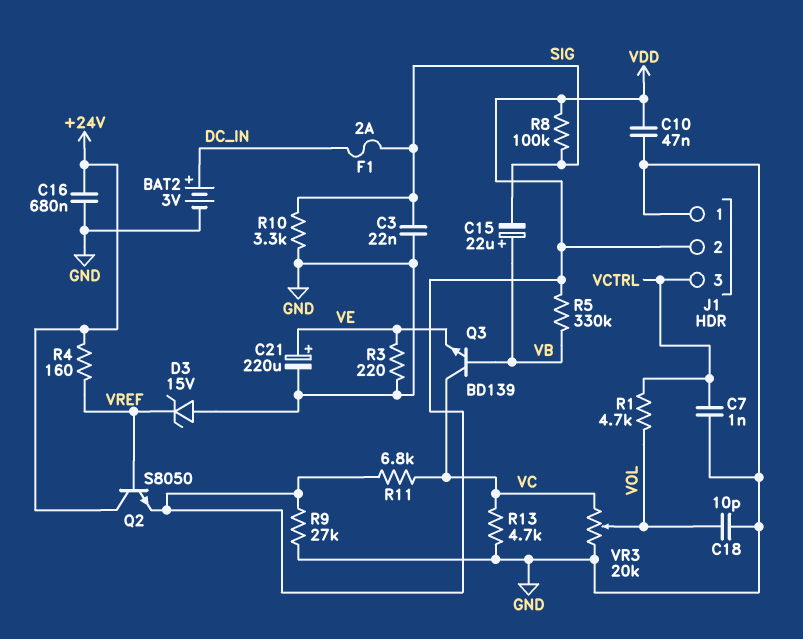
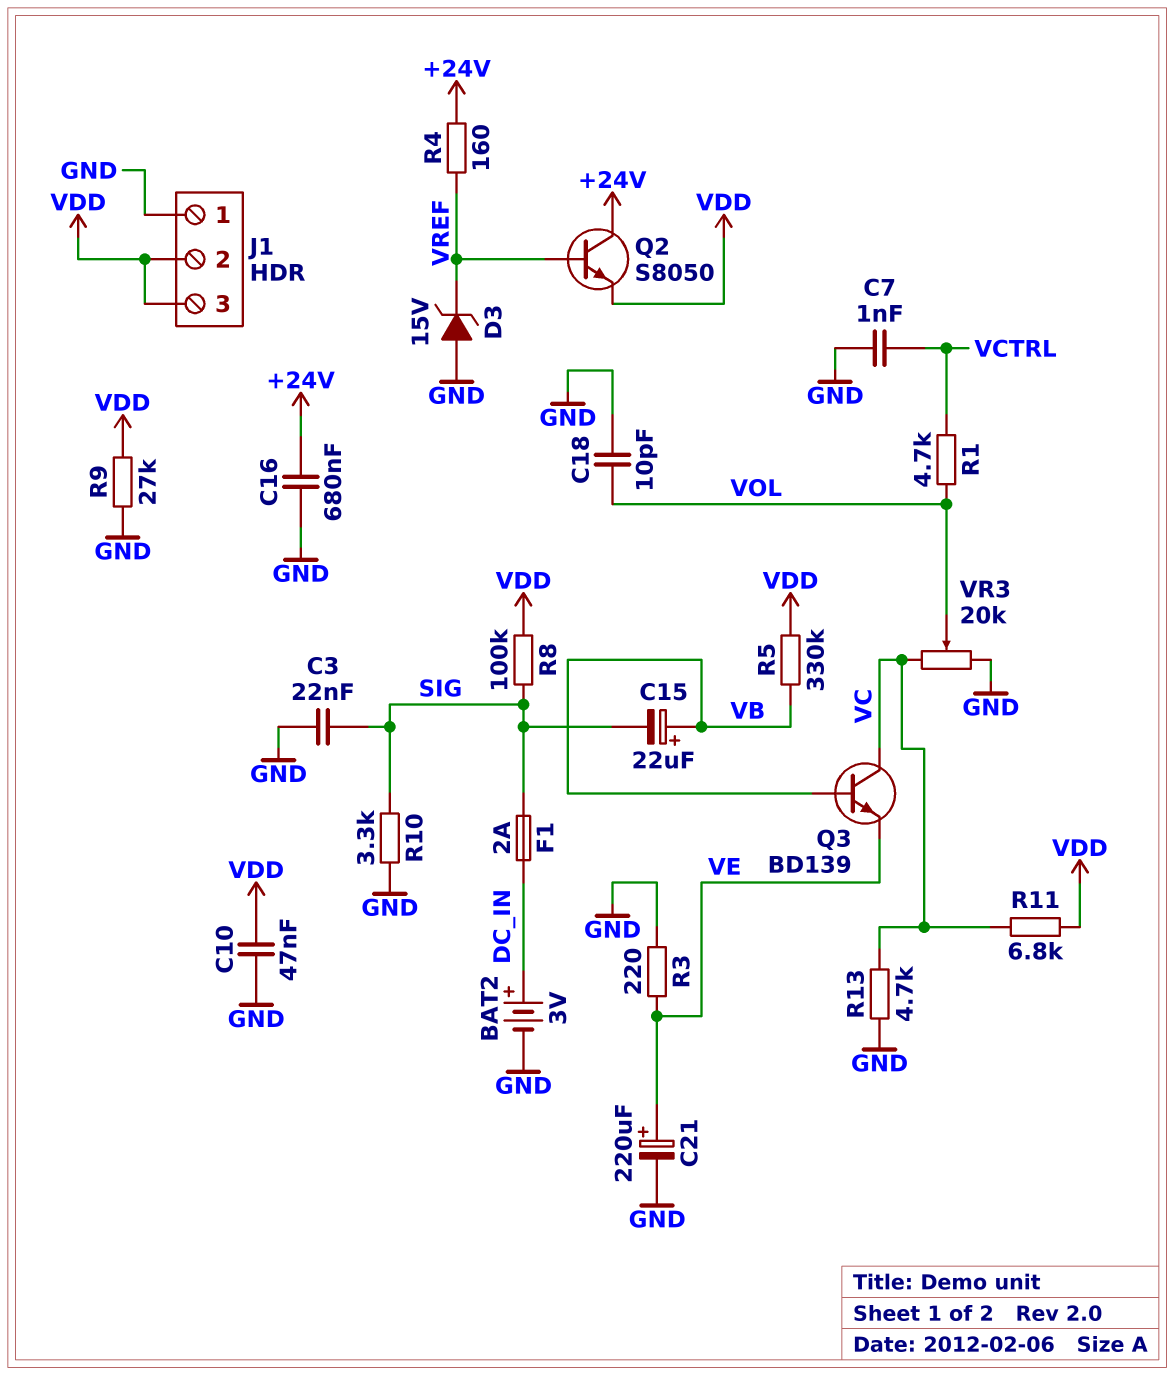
J1 pin 3: VCTRL -> VDD

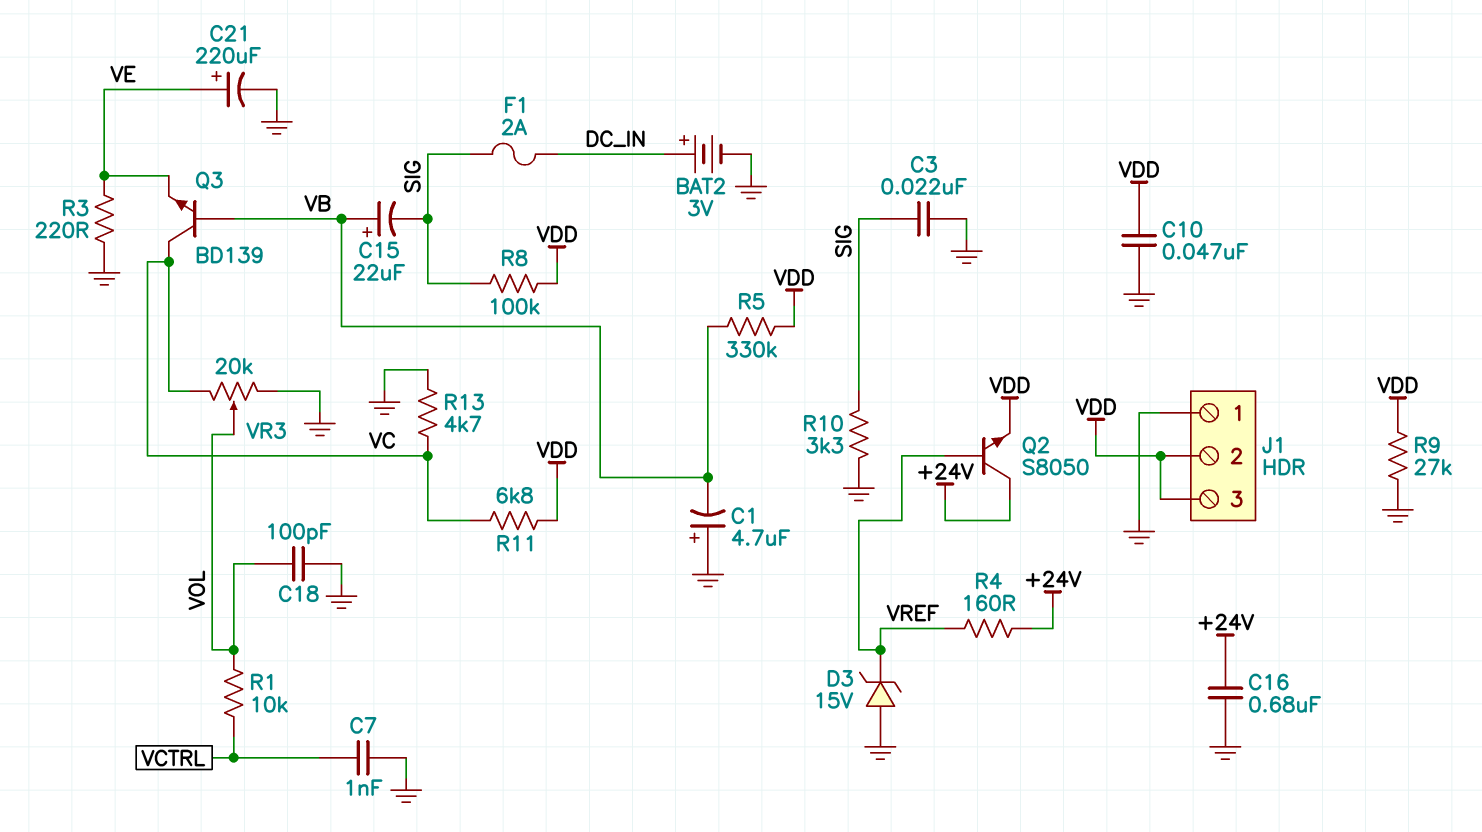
C1: none -> 4.7uF (plus GND, minus VB)
C18: 10pF (GND, VOL) -> 100pF (GND, VOL)
R1: 4.7k (VCTRL, VOL) -> 10k (VCTRL, VOL)

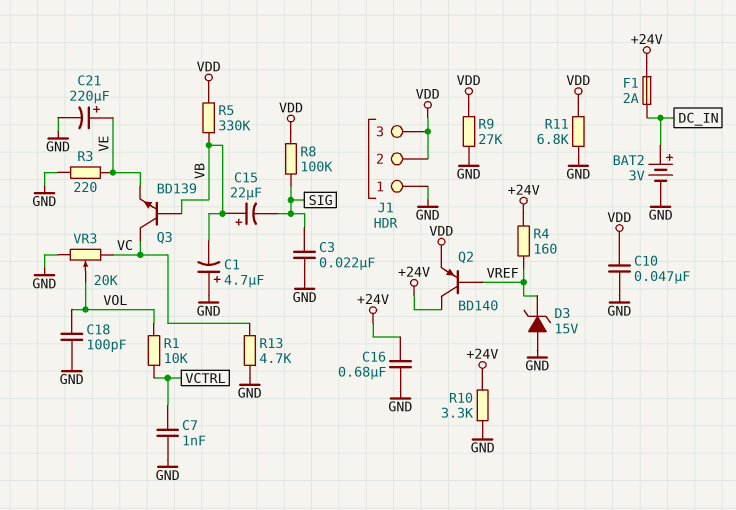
F1: 2A (DC_IN, SIG) -> 2A (+24V, DC_IN)
Q2: NPN S8050 (B VREF, C +24V, E VDD) -> PNP BD140 (B VREF, C +24V, E VDD)
R10: 3.3k (GND, SIG) -> 3.3k (+24V, GND)
R11: 6.8k (VC, VDD) -> 6.8k (GND, VDD)

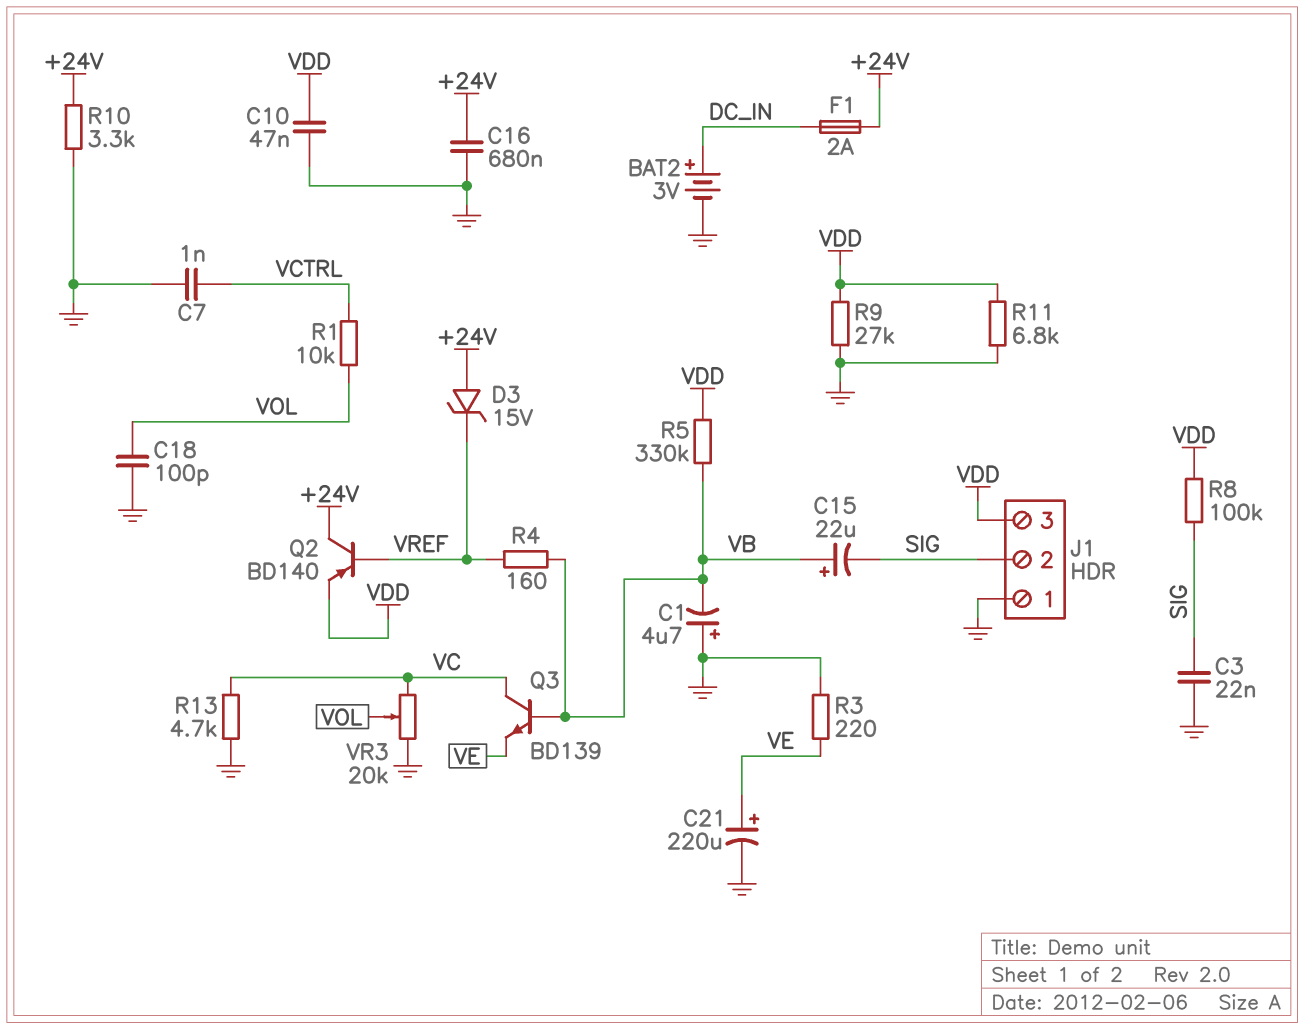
D3: zener 15V (A GND, K VREF) -> zener 15V (A +24V, K VREF)
J1 pin 2: VDD -> SIG
R4: 160 (+24V, VREF) -> 160 (VB, VREF)

